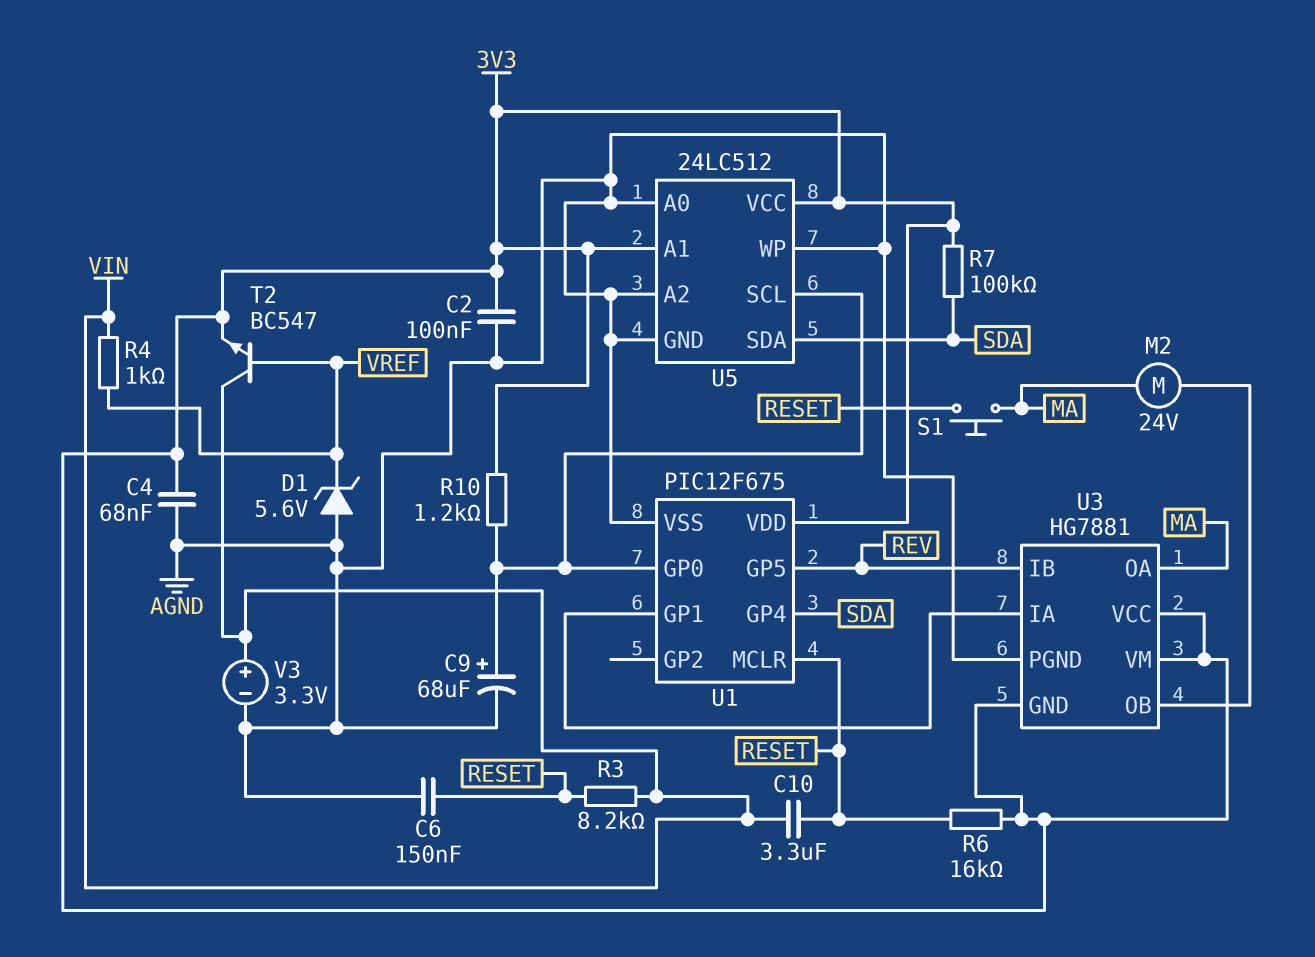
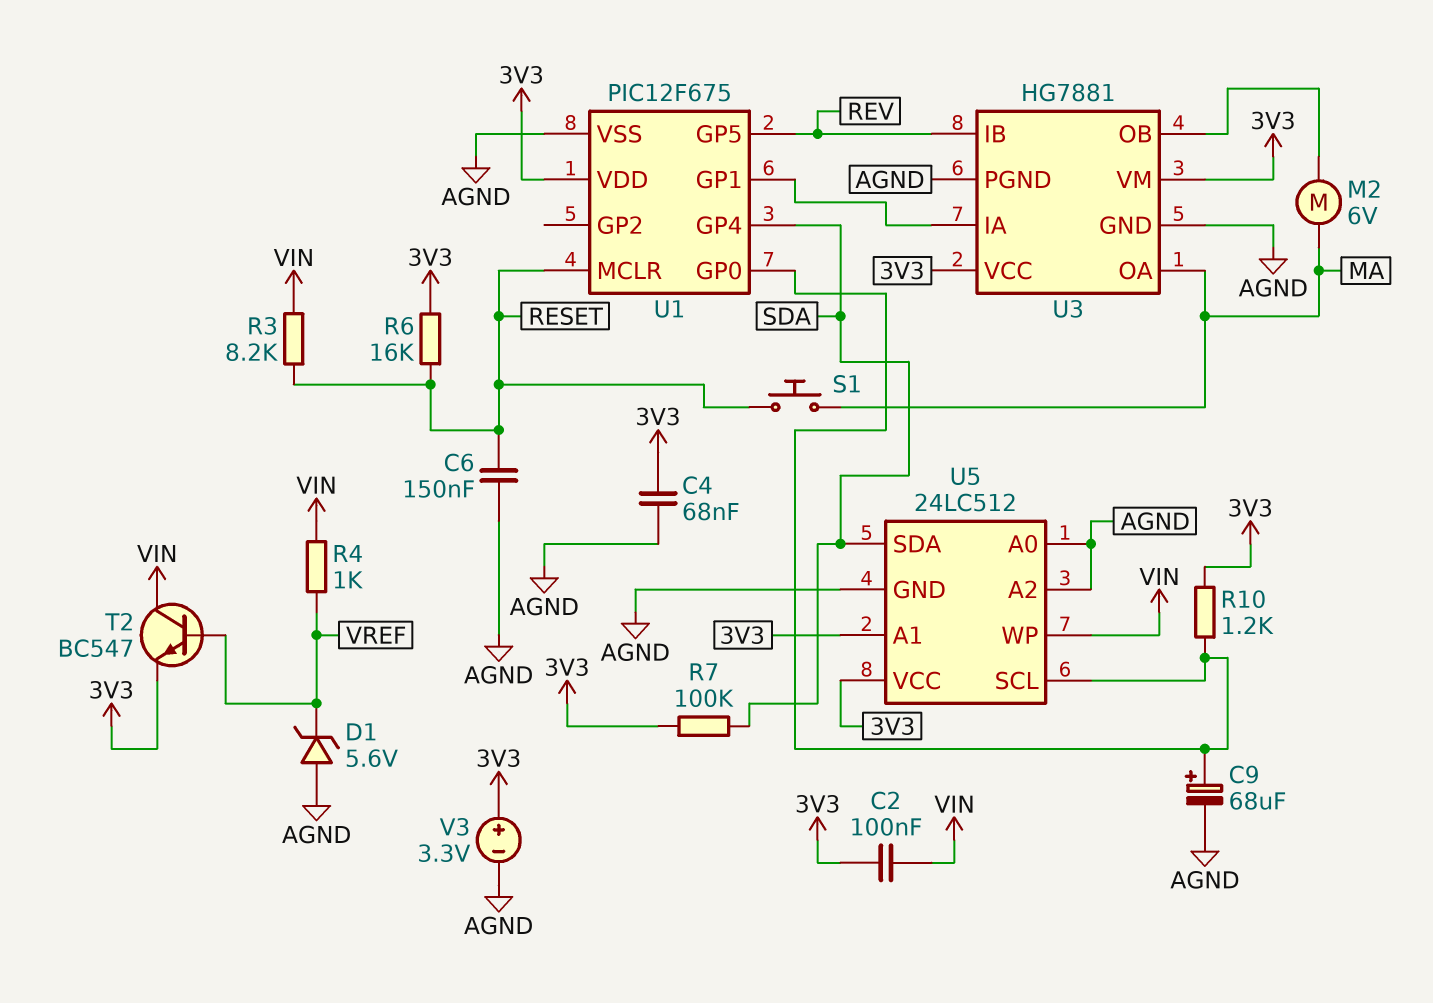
C2: 100nF (3V3, AGND) -> 100nF (3V3, VIN)
C10: 3.3uF (RESET, VIN) -> none
M2: motor 24V (MA, U3/OB) -> motor 6V (MA, U3/OB)
U3 pin GND: 3V3 -> AGND
U5 pin WP: AGND -> VIN
V3: 3.3V (plus VIN, minus AGND) -> 3.3V (plus 3V3, minus AGND)

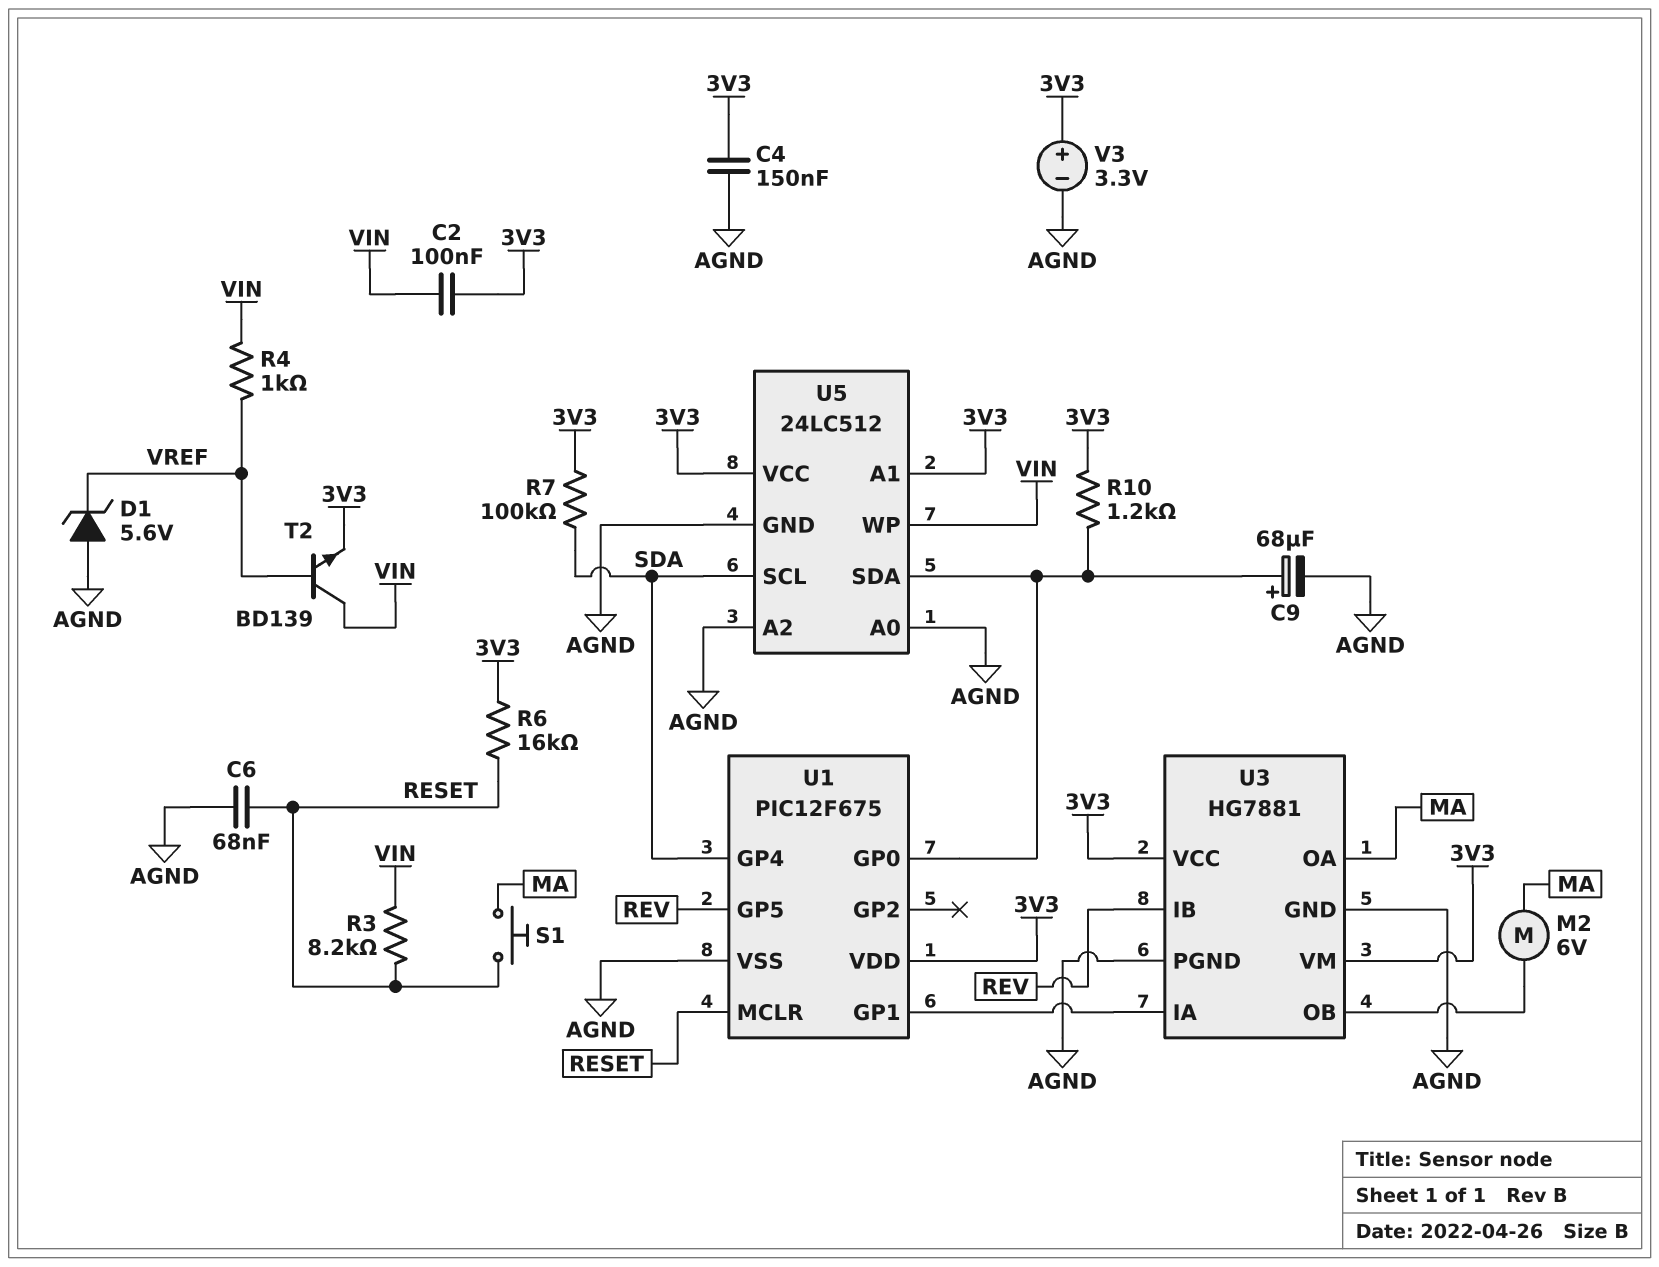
C4: 68nF (3V3, AGND) -> 150nF (3V3, AGND)
C6: 150nF (AGND, RESET) -> 68nF (AGND, RESET)
T2: NPN BC547 (B VREF, C VIN, E 3V3) -> NPN BD139 (B VREF, C VIN, E 3V3)
U5 pin SCL: U1/GP0 -> SDA
U5 pin SDA: SDA -> U1/GP0

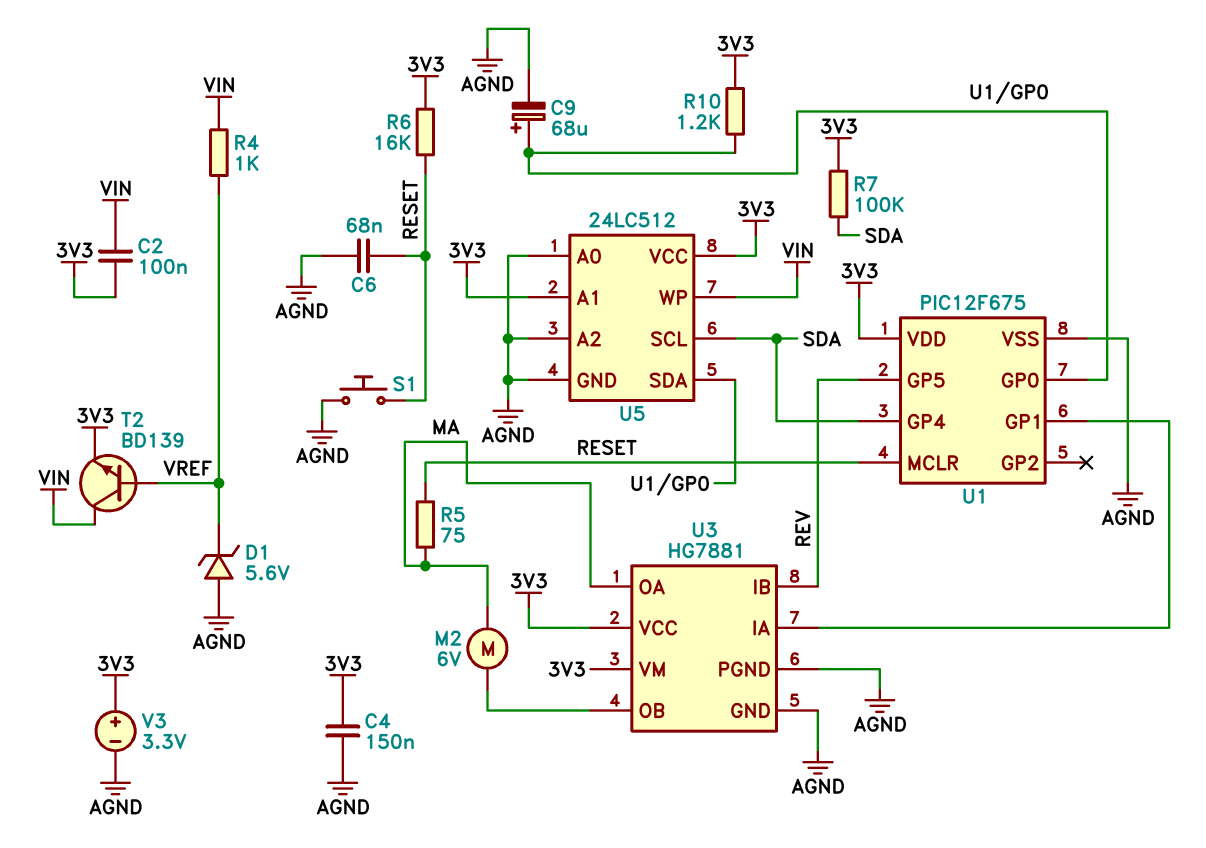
R3: 8.2k (RESET, VIN) -> none
R5: none -> 75 (MA, RESET)
S1: button (MA, RESET) -> button (AGND, RESET)

